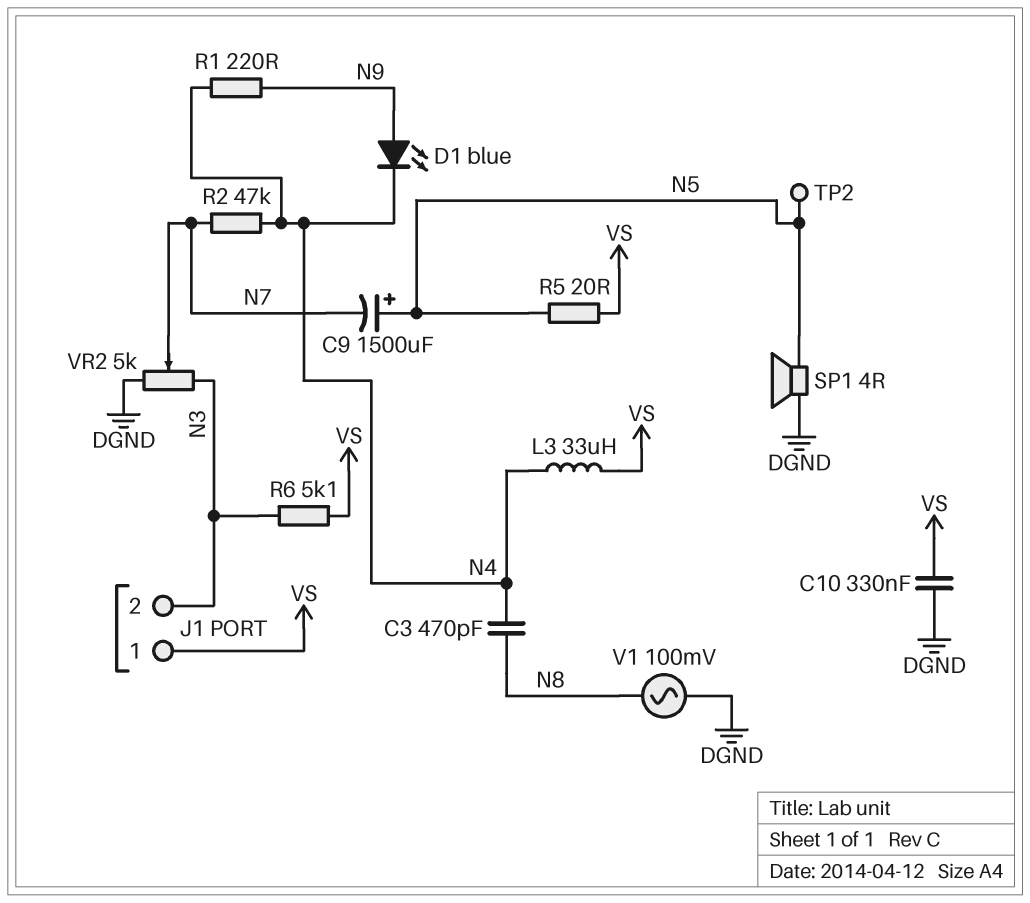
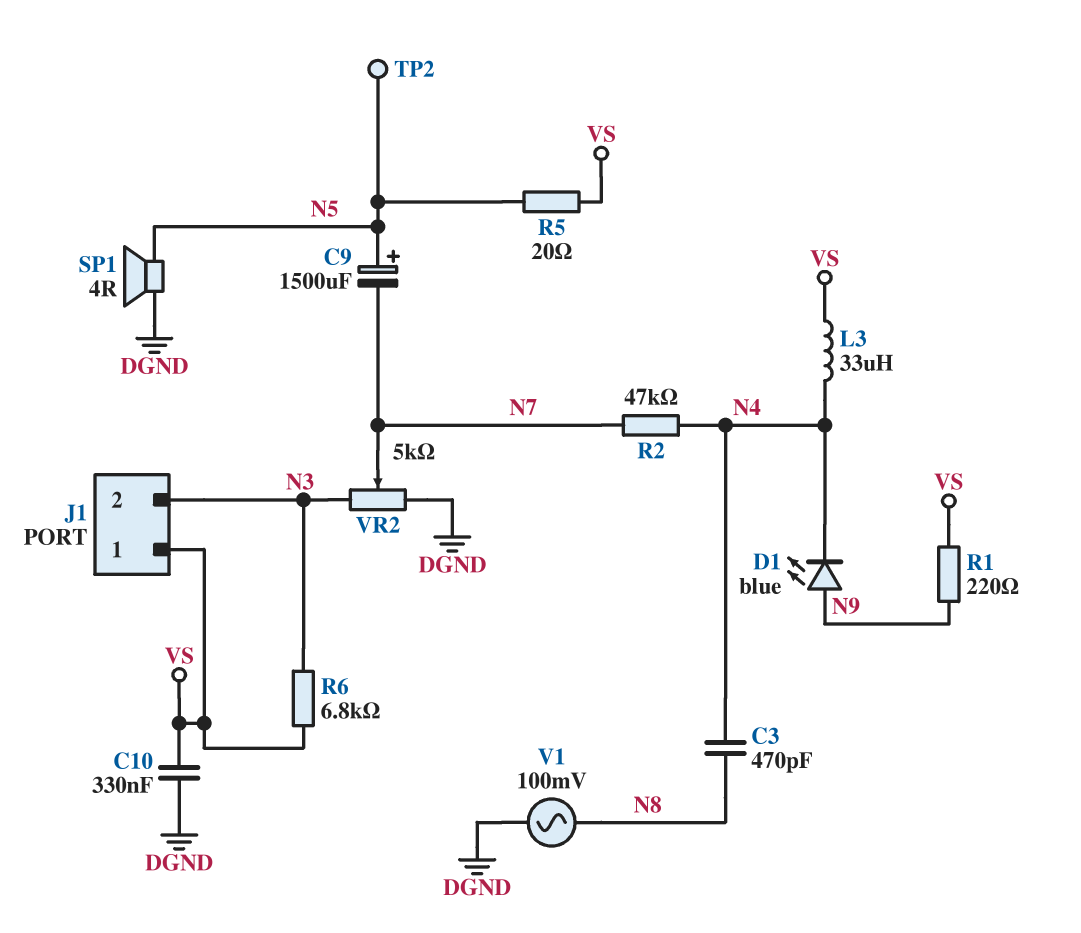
R1: 220 (N4, N9) -> 220 (N9, VS)
R6: 5.1k (N3, VS) -> 6.8k (N3, VS)

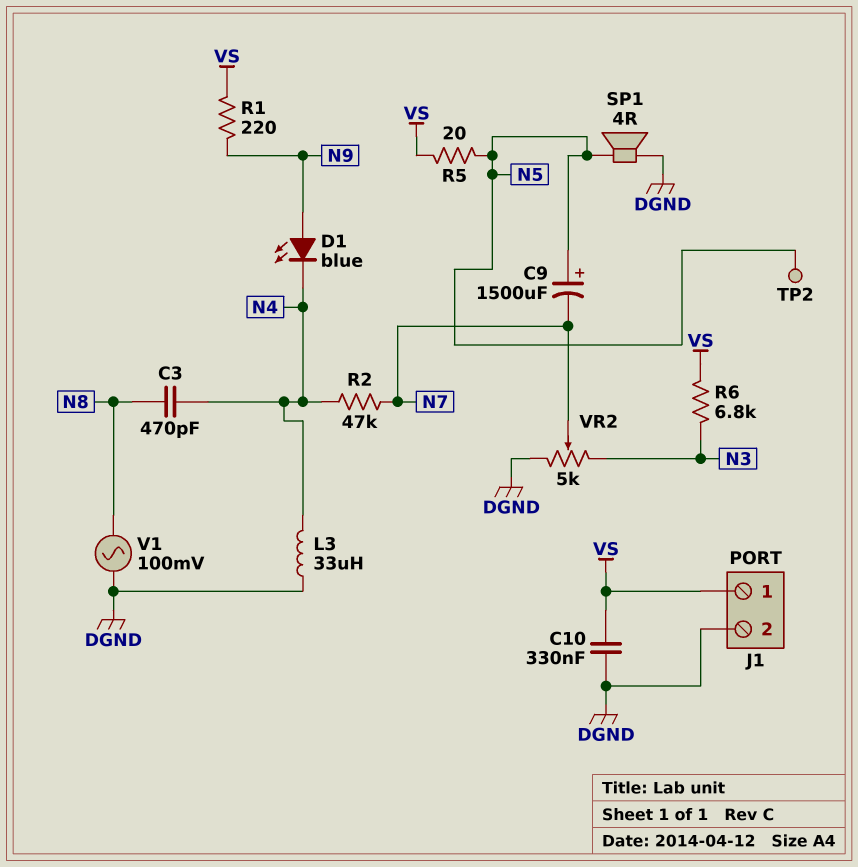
J1 pin 2: N3 -> DGND
L3: 33uH (N4, VS) -> 33uH (DGND, N4)

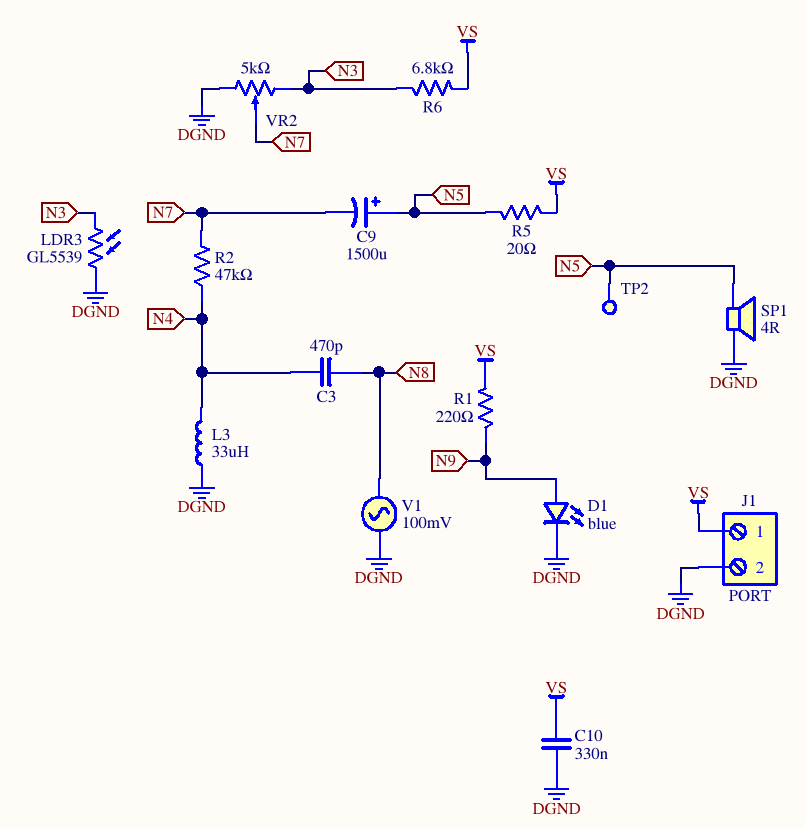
D1: LED blue (A N9, K N4) -> LED blue (A N9, K DGND)
LDR3: none -> GL5539 (DGND, N3)

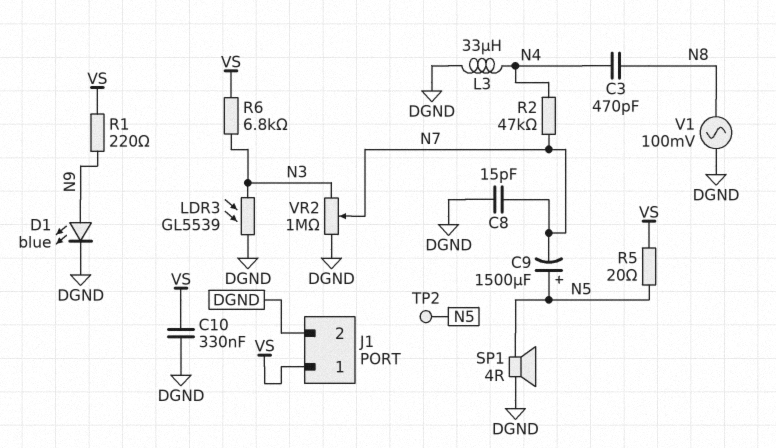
C8: none -> 15pF (DGND, N7)
VR2: 5k (DGND, N3, wiper N7) -> 1M (DGND, N3, wiper N7)

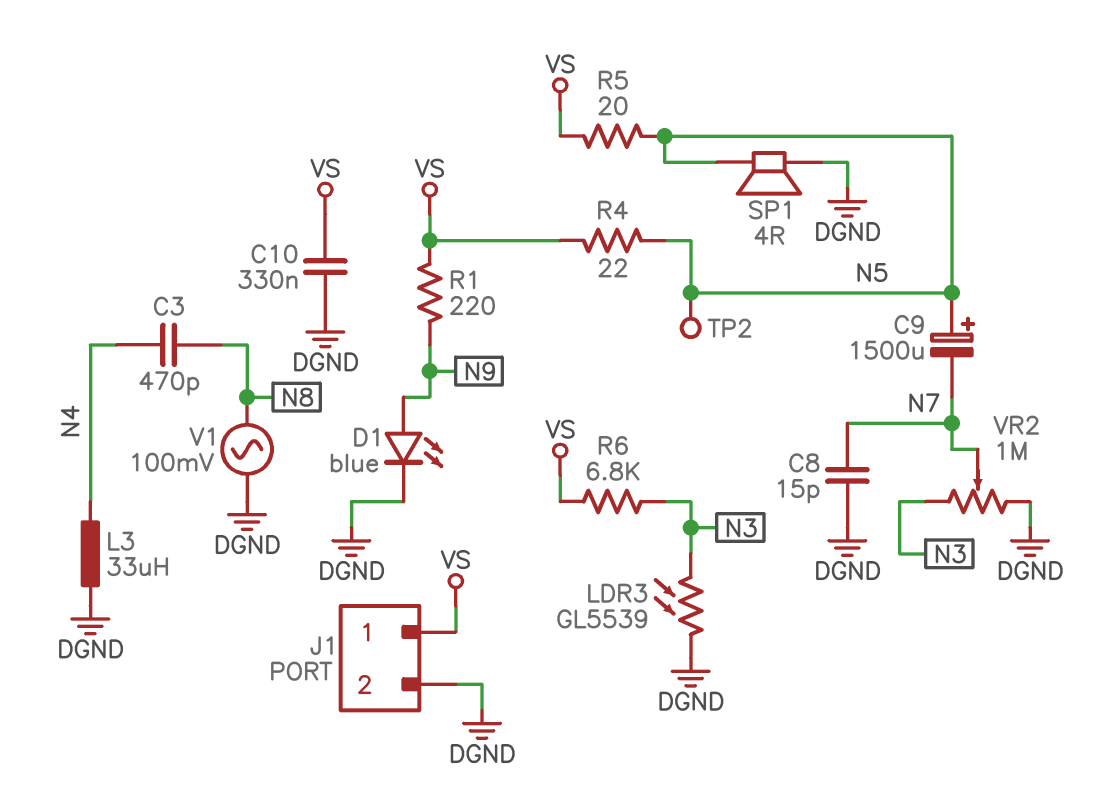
R2: 47k (N4, N7) -> none
R4: none -> 22 (N5, VS)

